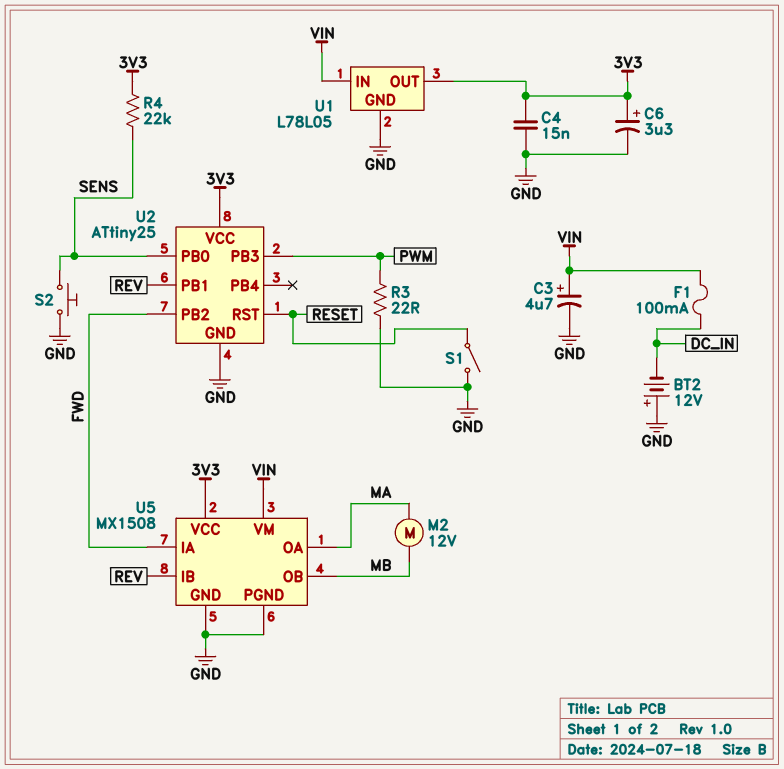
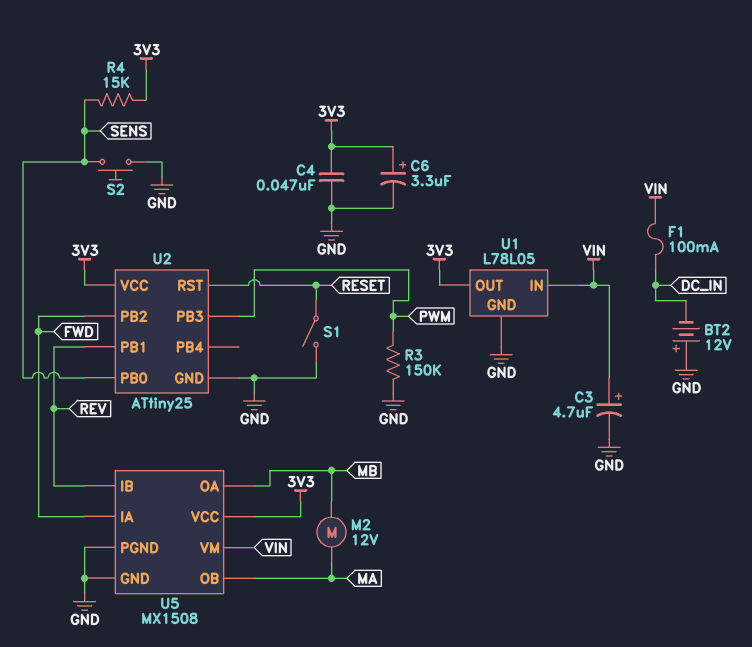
C4: 15nF (3V3, GND) -> 47nF (3V3, GND)
R3: 22 (GND, PWM) -> 150k (GND, PWM)
R4: 22k (3V3, SENS) -> 15k (3V3, SENS)
U5 pin OA: MA -> MB
U5 pin OB: MB -> MA

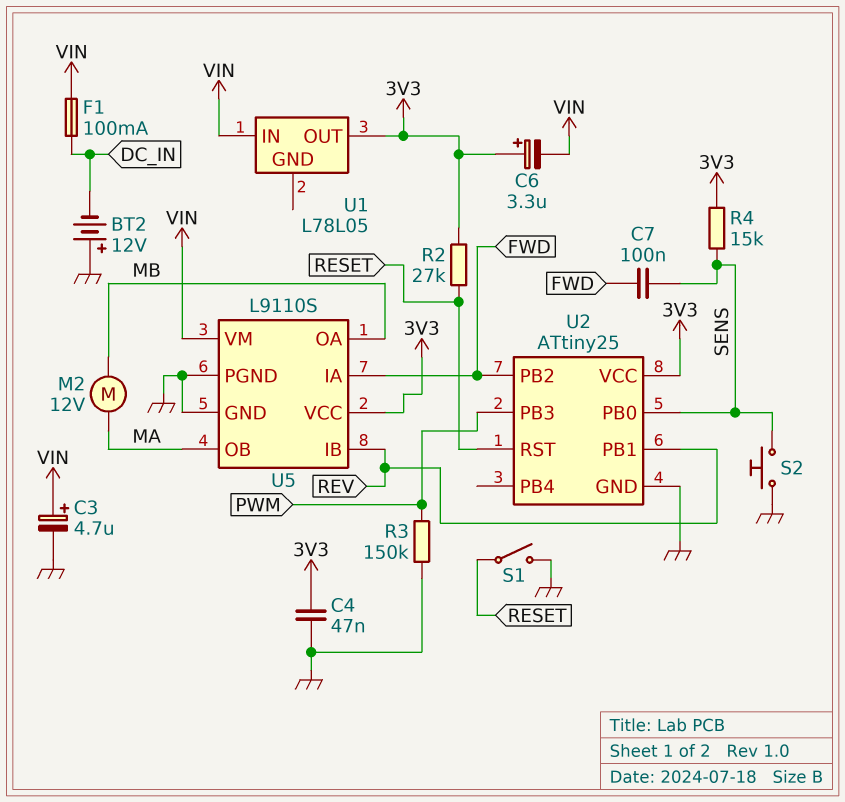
C6: 3.3uF (plus 3V3, minus GND) -> 3.3uF (plus 3V3, minus VIN)
C7: none -> 100nF (FWD, SENS)
R2: none -> 27k (3V3, RESET)
U1 pin GND: GND -> none
U5: MX1508 -> L9110S

